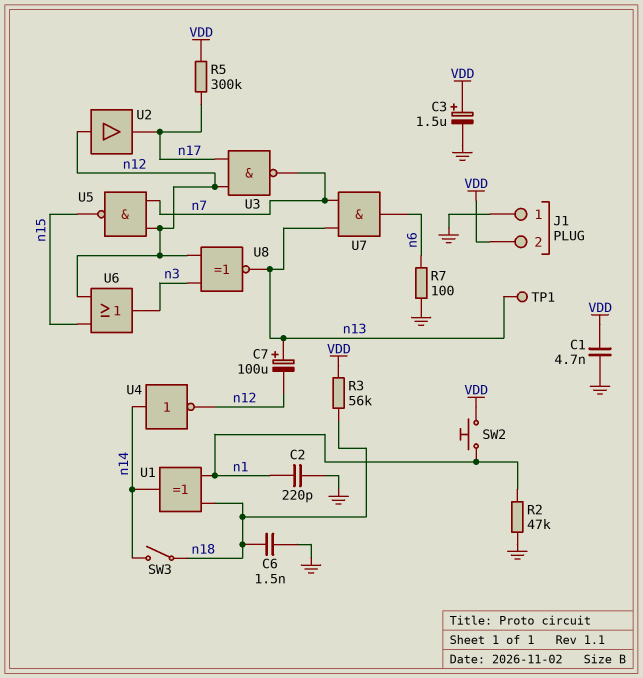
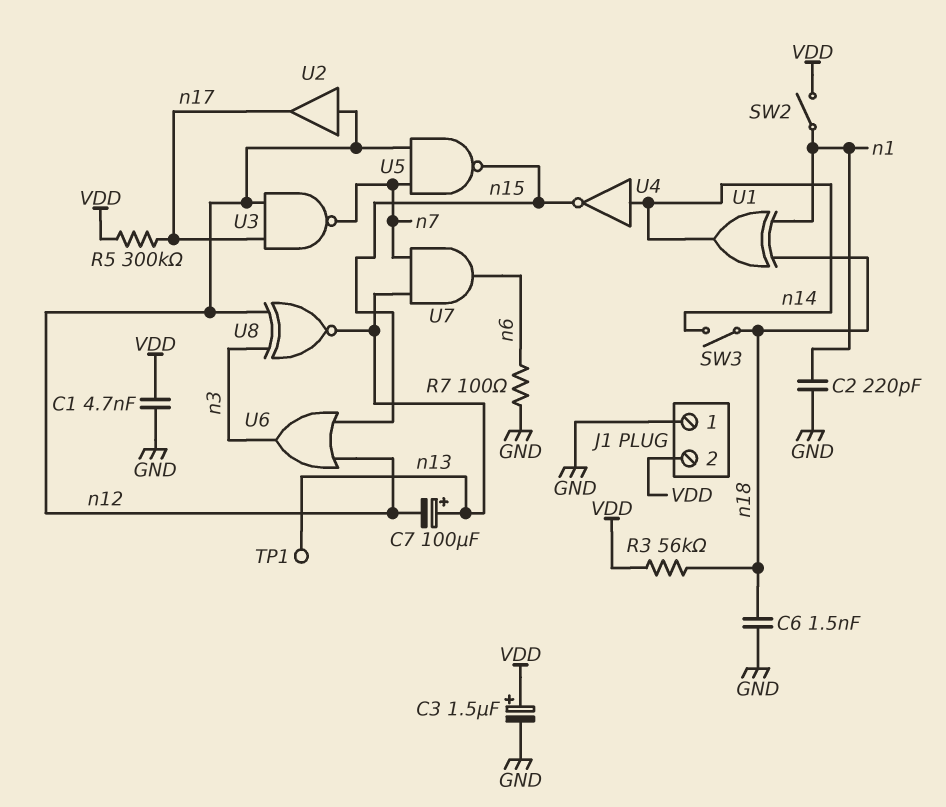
R2: 47k (GND, n1) -> none
SW2: button (VDD, n1) -> switch (VDD, n1)
U4: NOT (in n14, out n12) -> NOT (in n14, out n15)

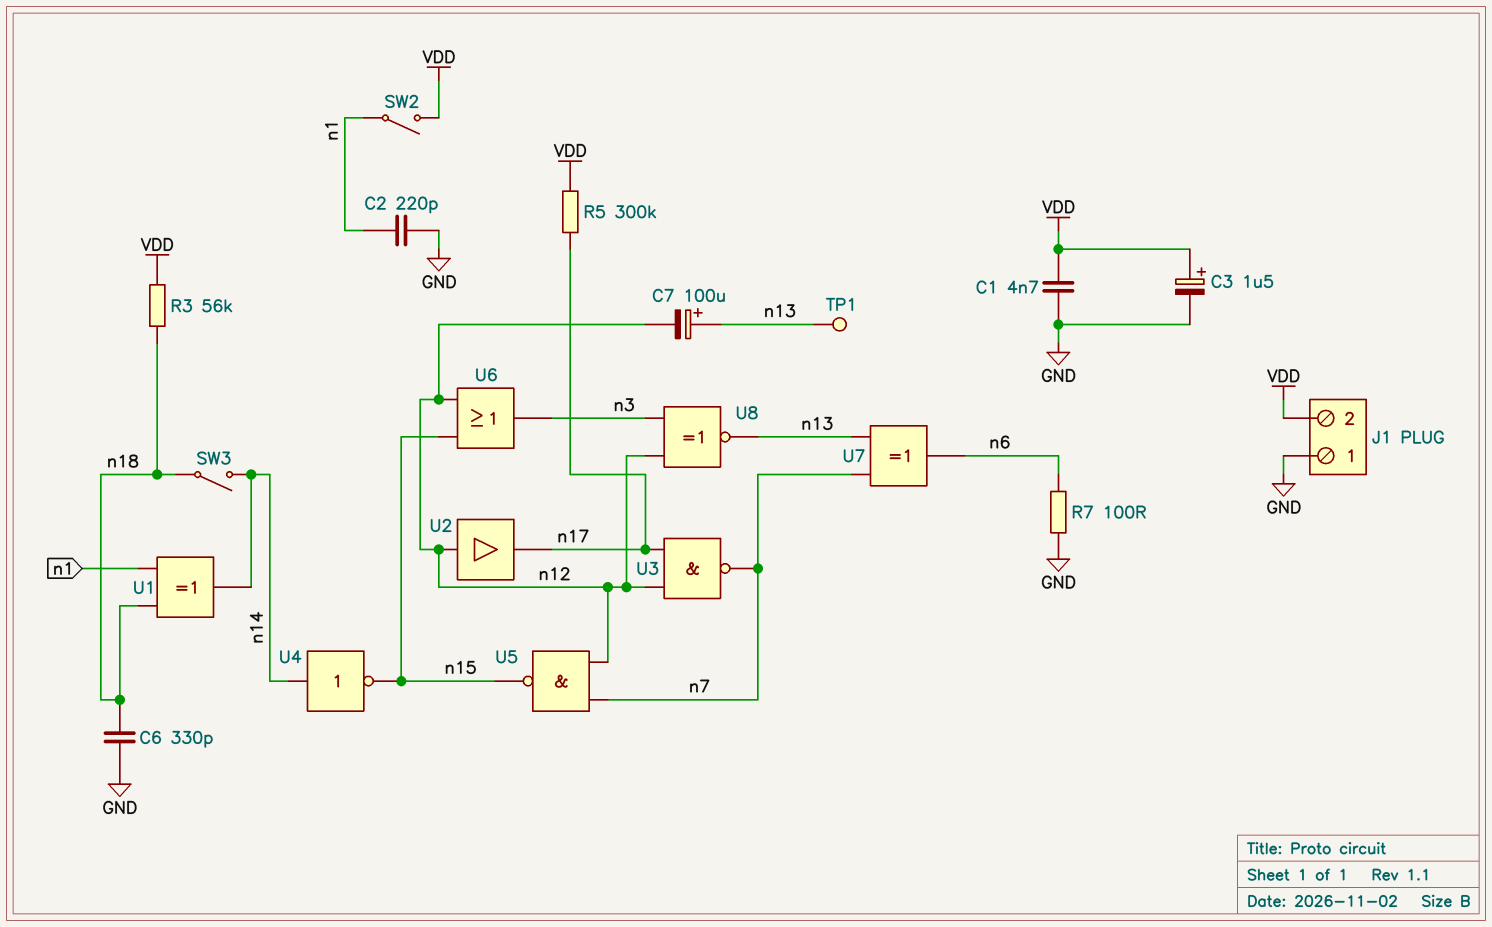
C6: 1.5nF (GND, n18) -> 330pF (GND, n18)
U7: AND (in n7, in n13, out n6) -> XOR (in n7, in n13, out n6)

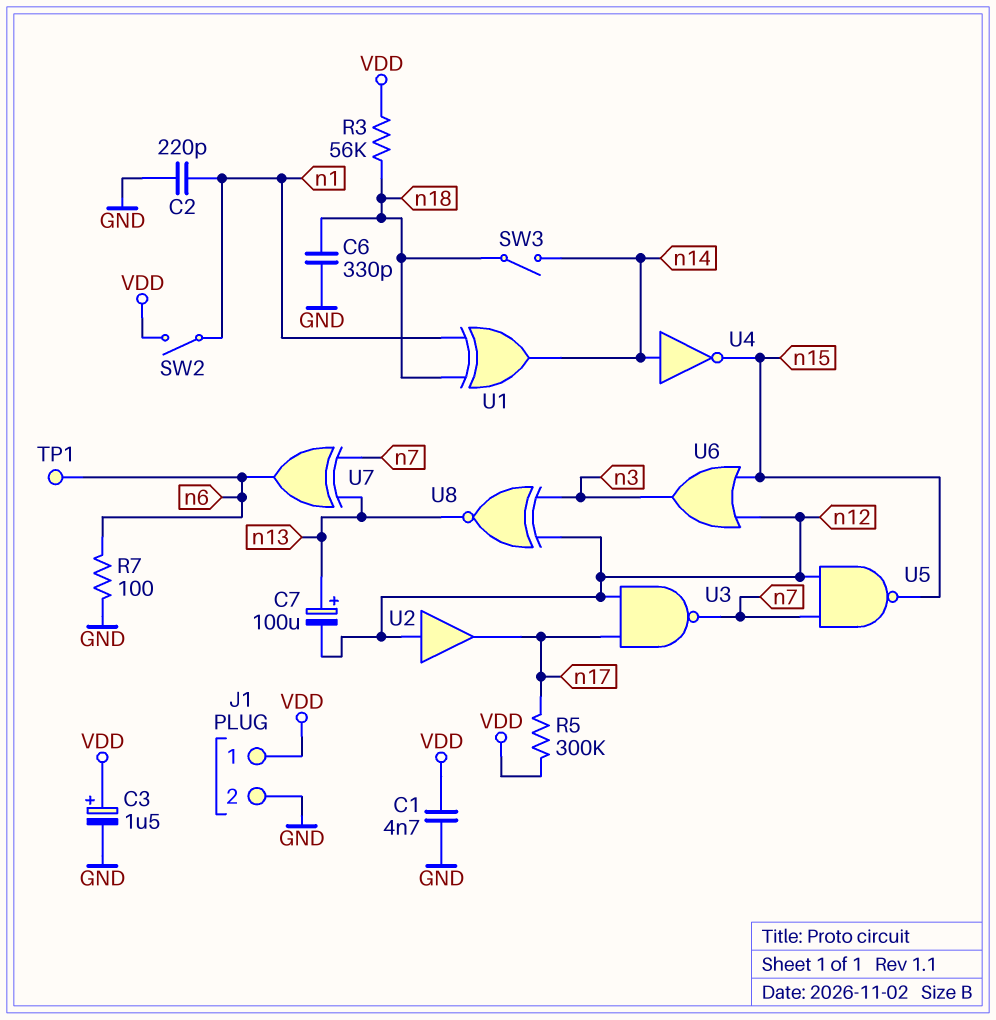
J1 pin 1: GND -> VDD
J1 pin 2: VDD -> GND
TP1: test point (n13) -> test point (n6)

